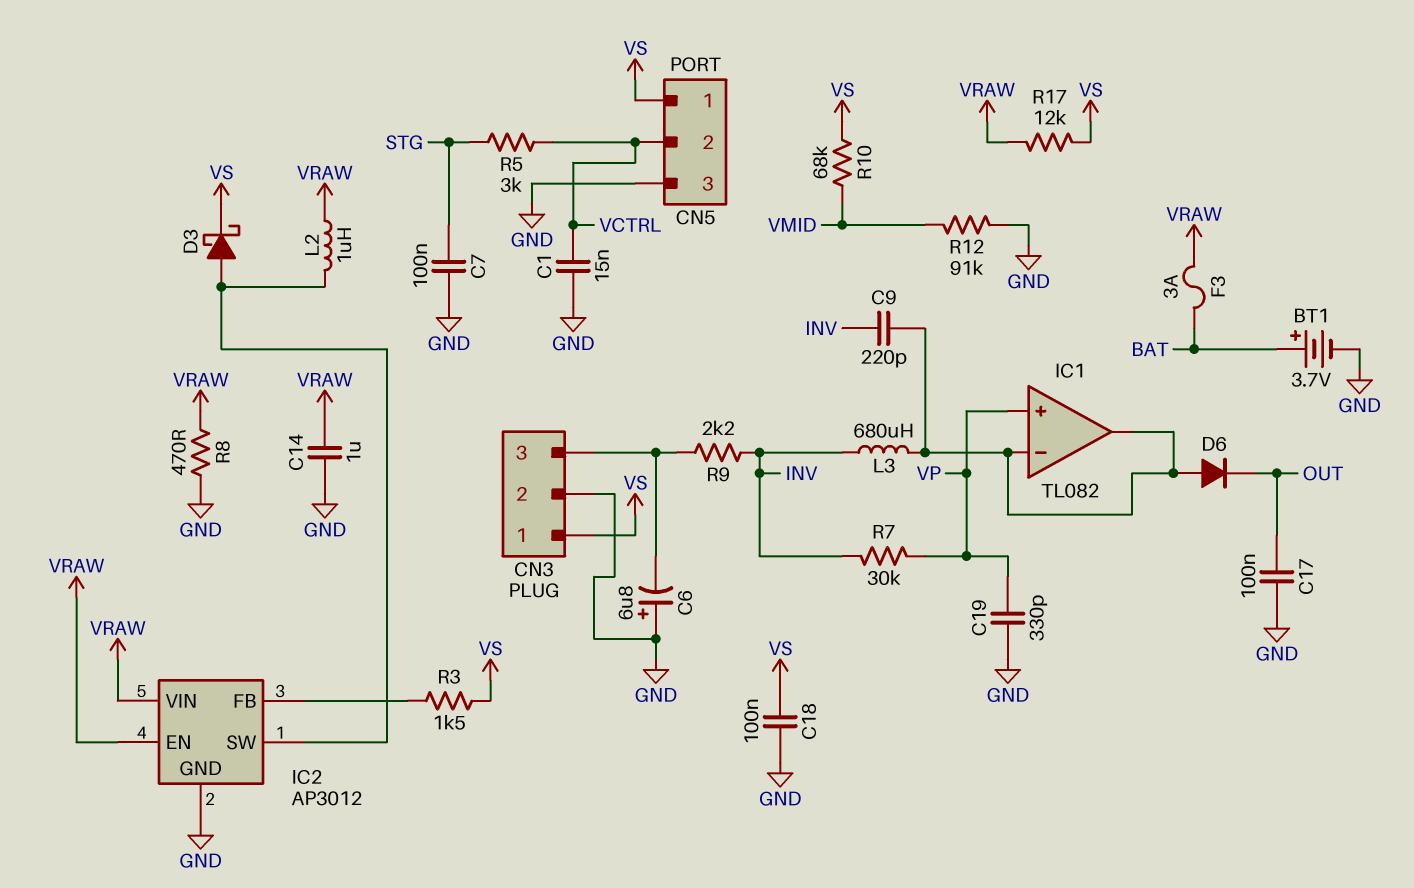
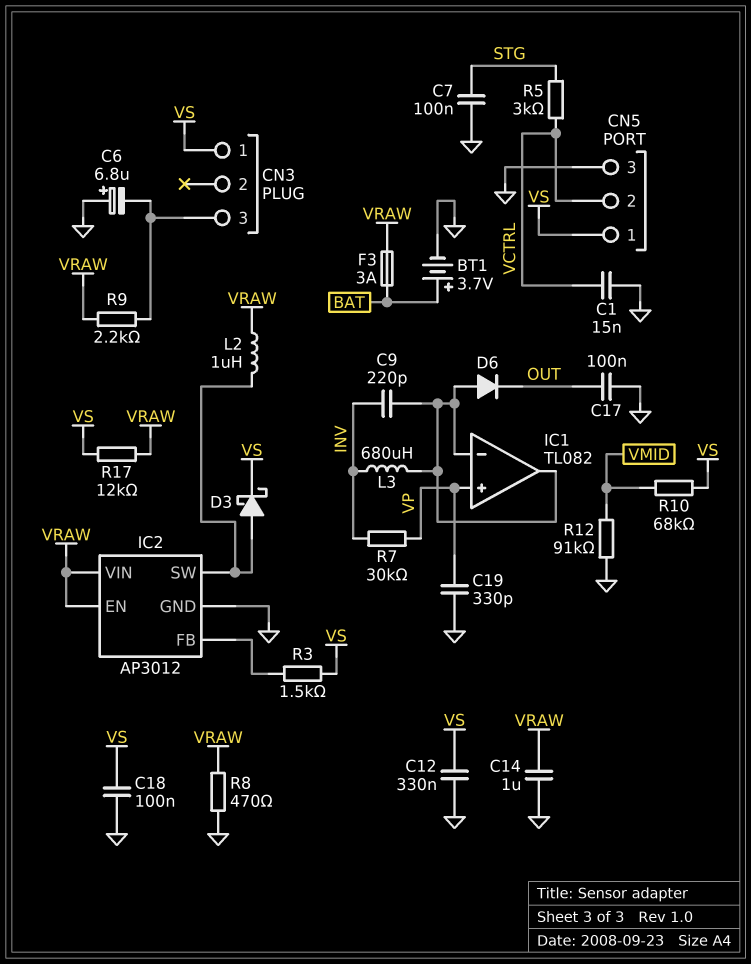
C12: none -> 330nF (GND, VS)
CN3 pin 2: GND -> none
R9: 2.2k (CN3/3, INV) -> 2.2k (CN3/3, VRAW)

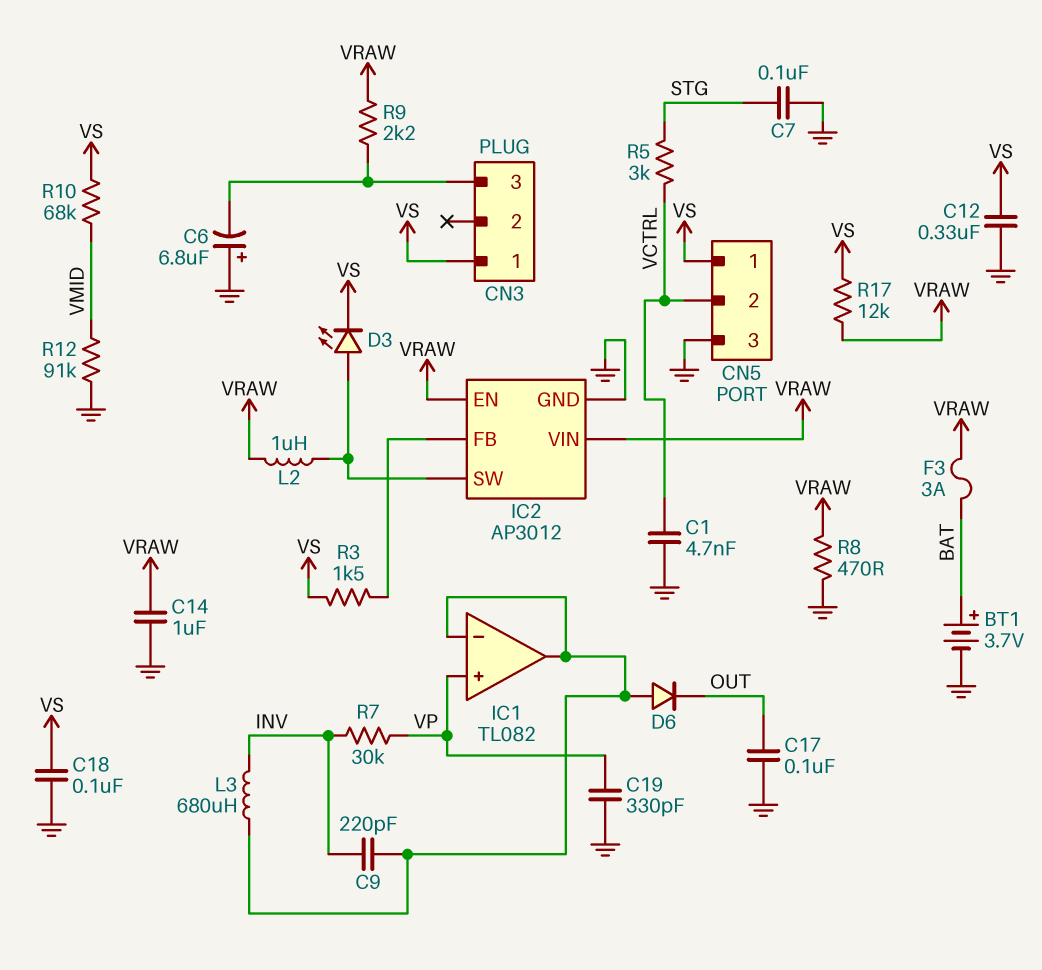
C1: 15nF (GND, VCTRL) -> 4.7nF (GND, VCTRL)
D3: schottky (A IC2/SW, K VS) -> LED (A IC2/SW, K VS)

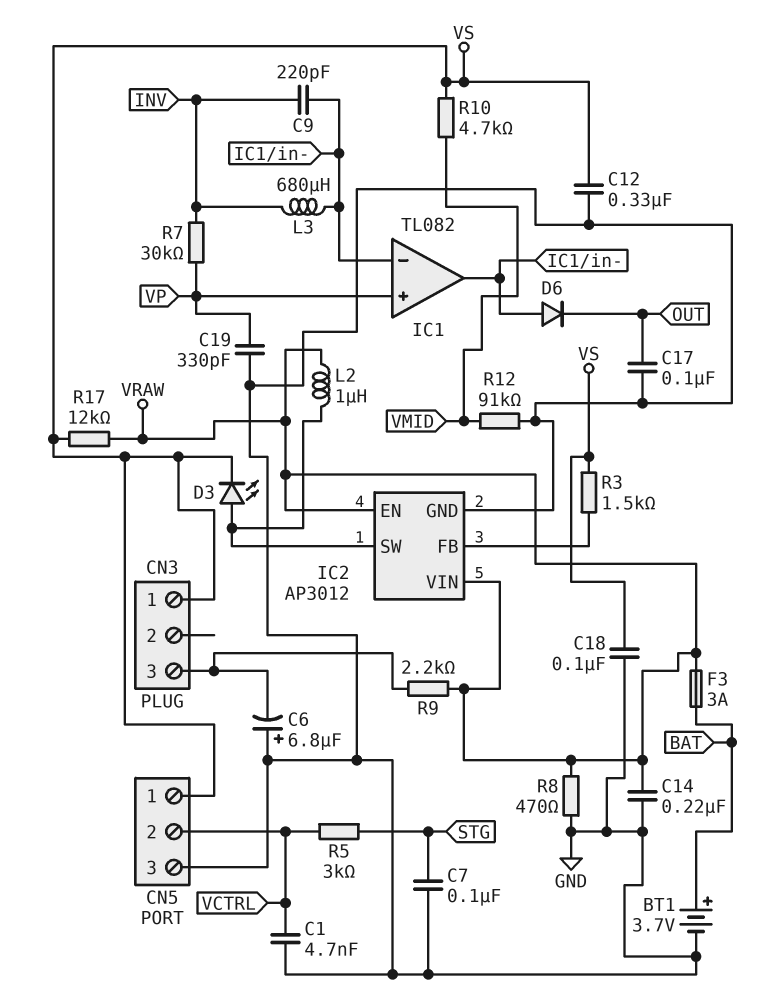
C14: 1uF (GND, VRAW) -> 220nF (GND, VRAW)
R10: 68k (VMID, VS) -> 4.7k (VMID, VS)

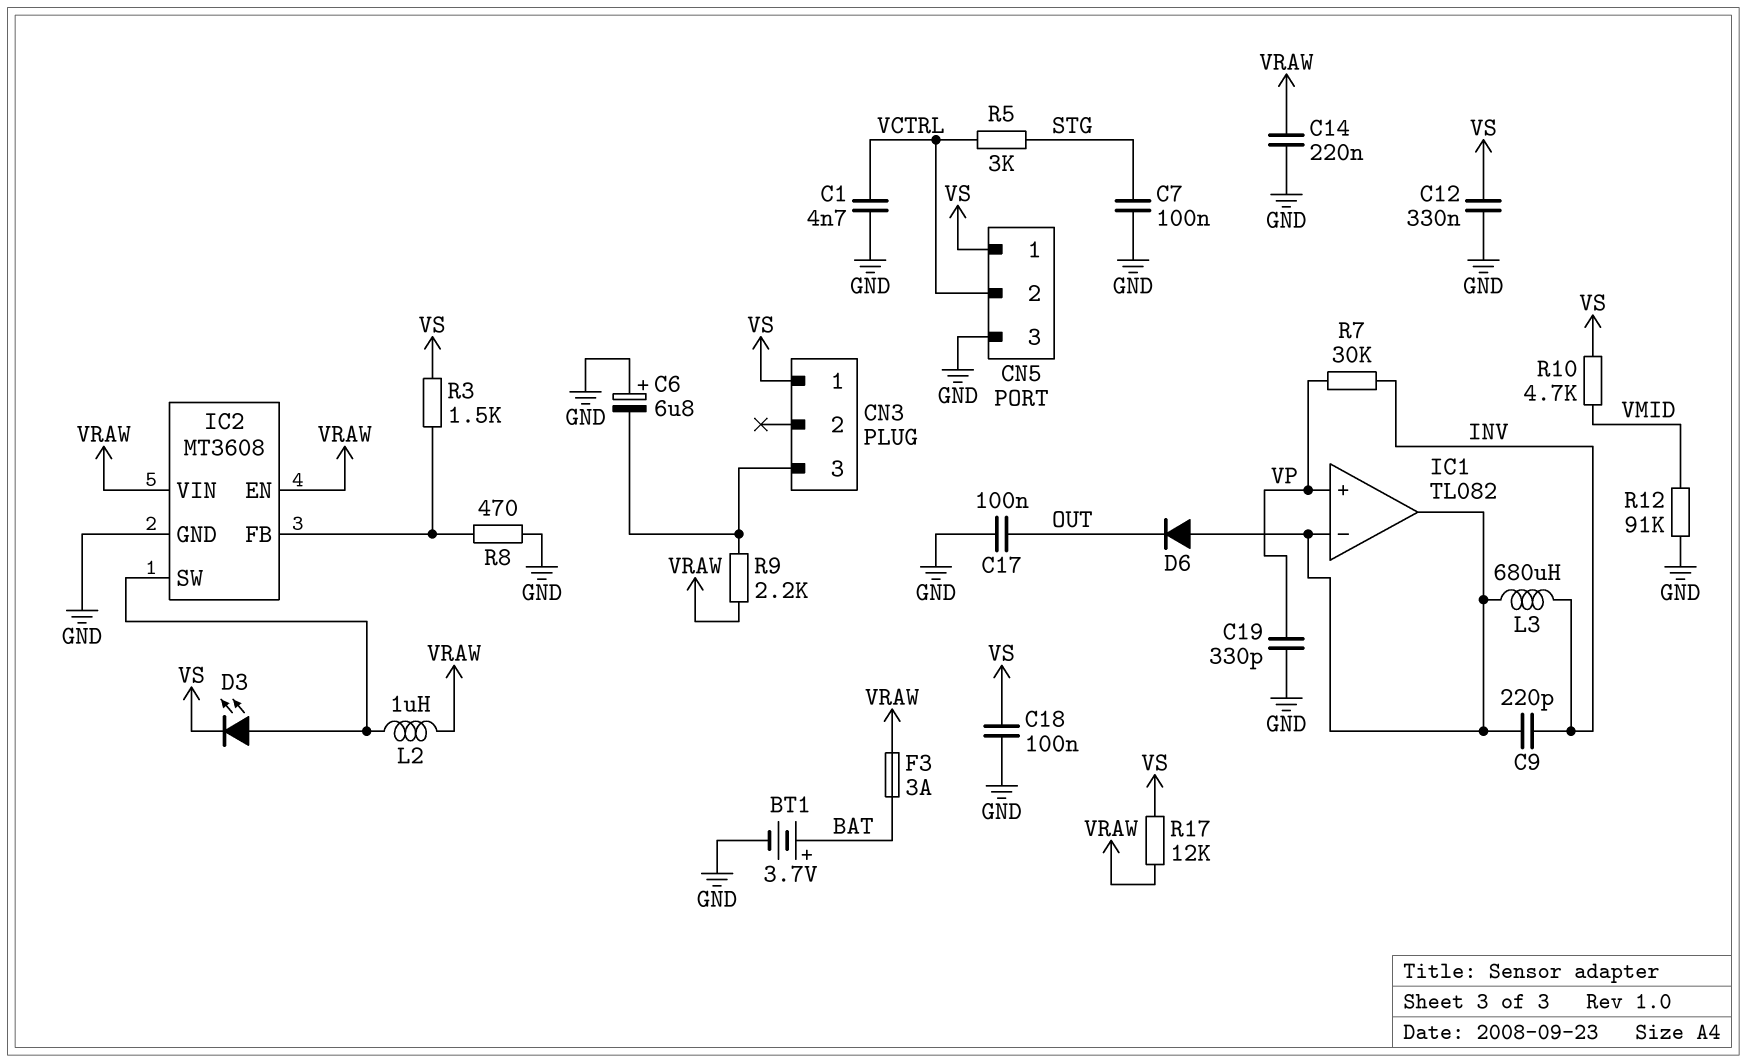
IC2: AP3012 -> MT3608
R8: 470 (GND, VRAW) -> 470 (GND, IC2/FB)

